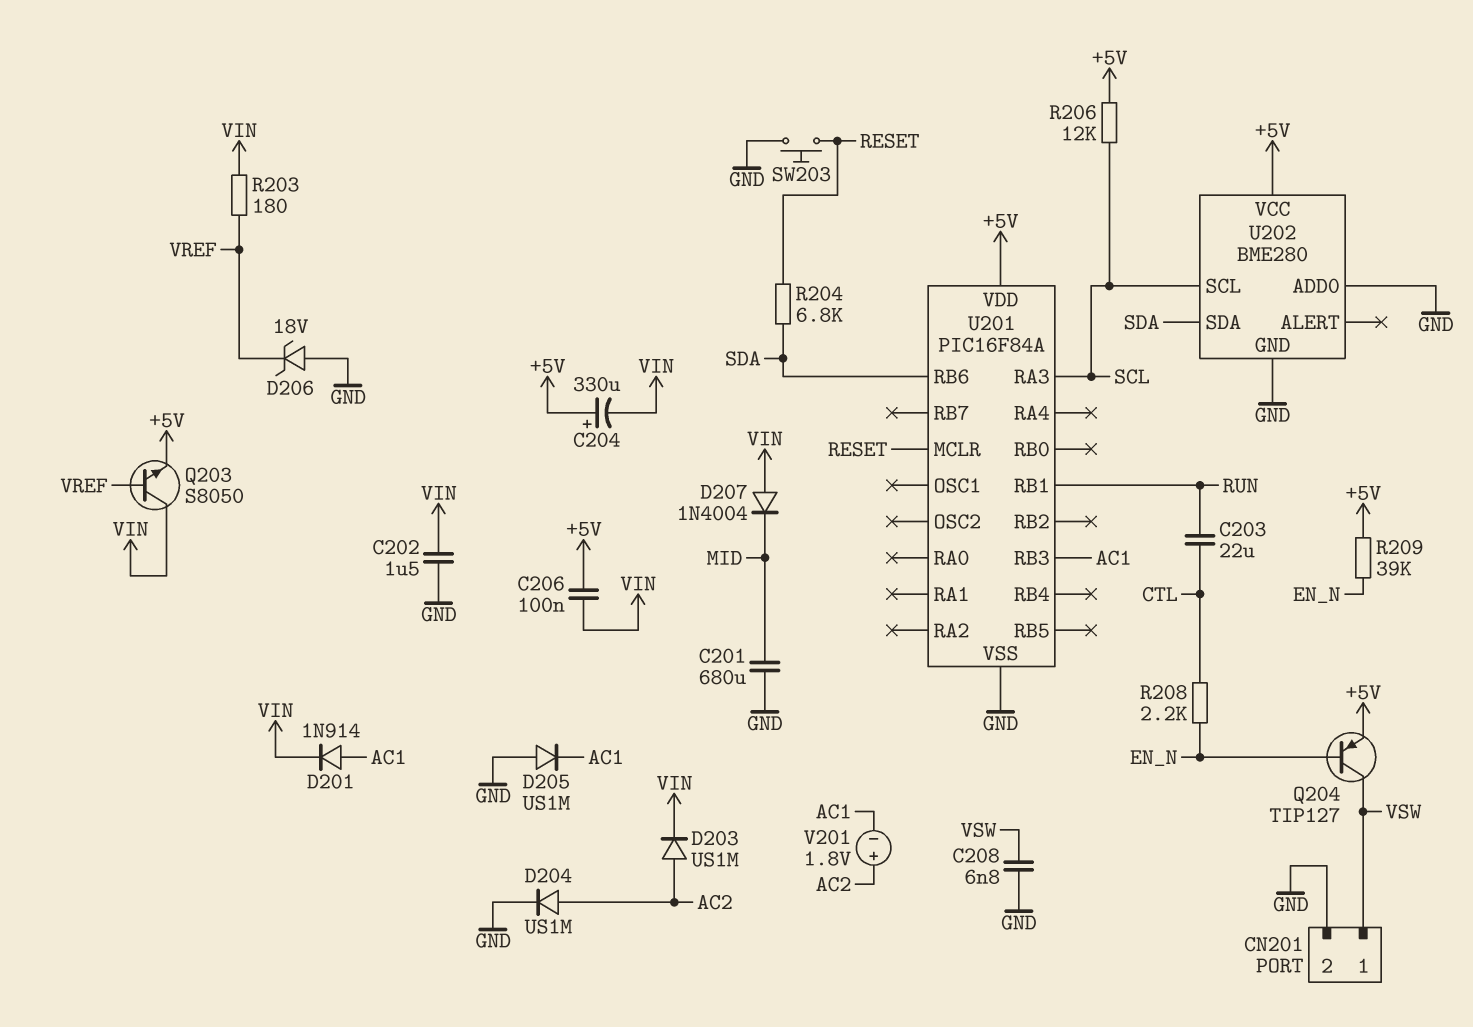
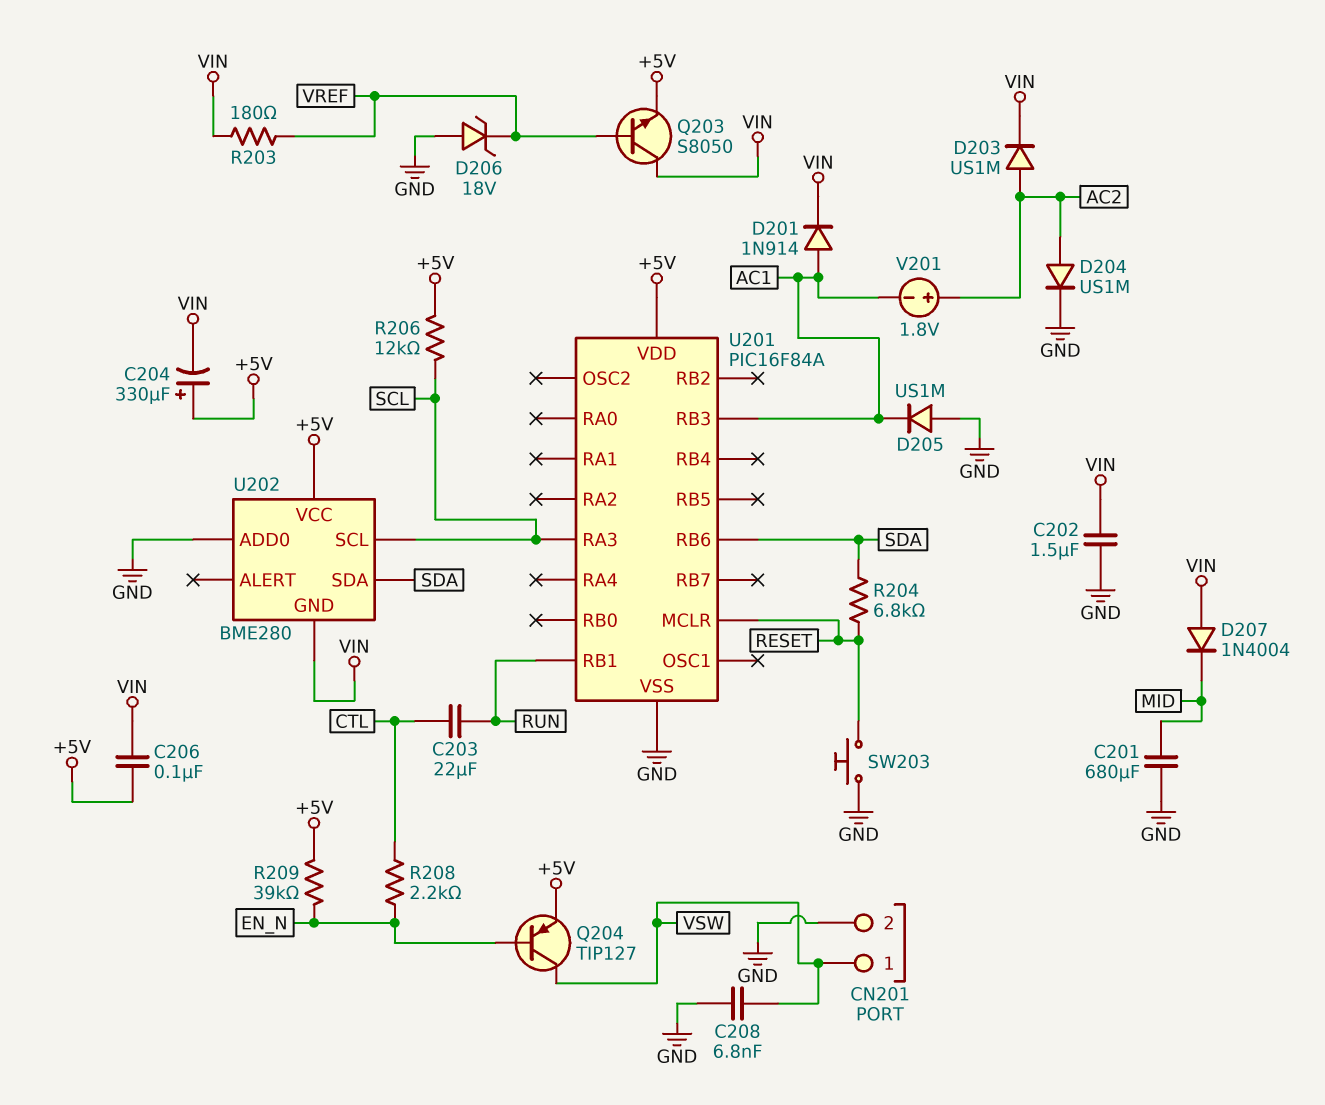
U202 pin GND: GND -> VIN

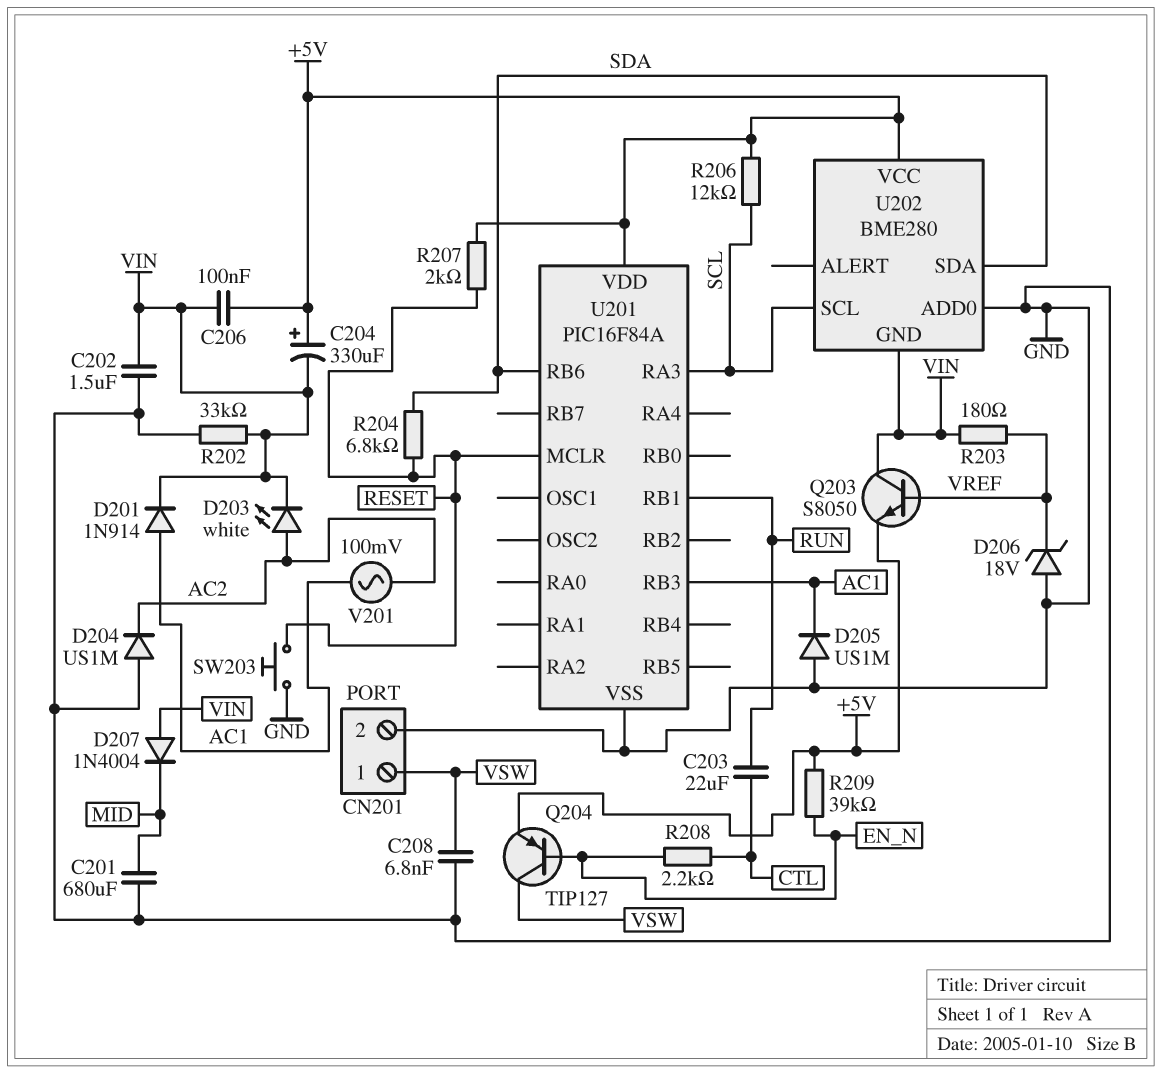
D203: diode US1M (A AC2, K VIN) -> LED white (A AC2, K VIN)
D204: diode US1M (A AC2, K GND) -> diode US1M (A GND, K AC2)
R202: none -> 33k (GND, VIN)
R207: none -> 2k (+5V, RESET)
V201: 1.8V (plus AC2, minus AC1) -> AC 100mV (AC1, AC2)

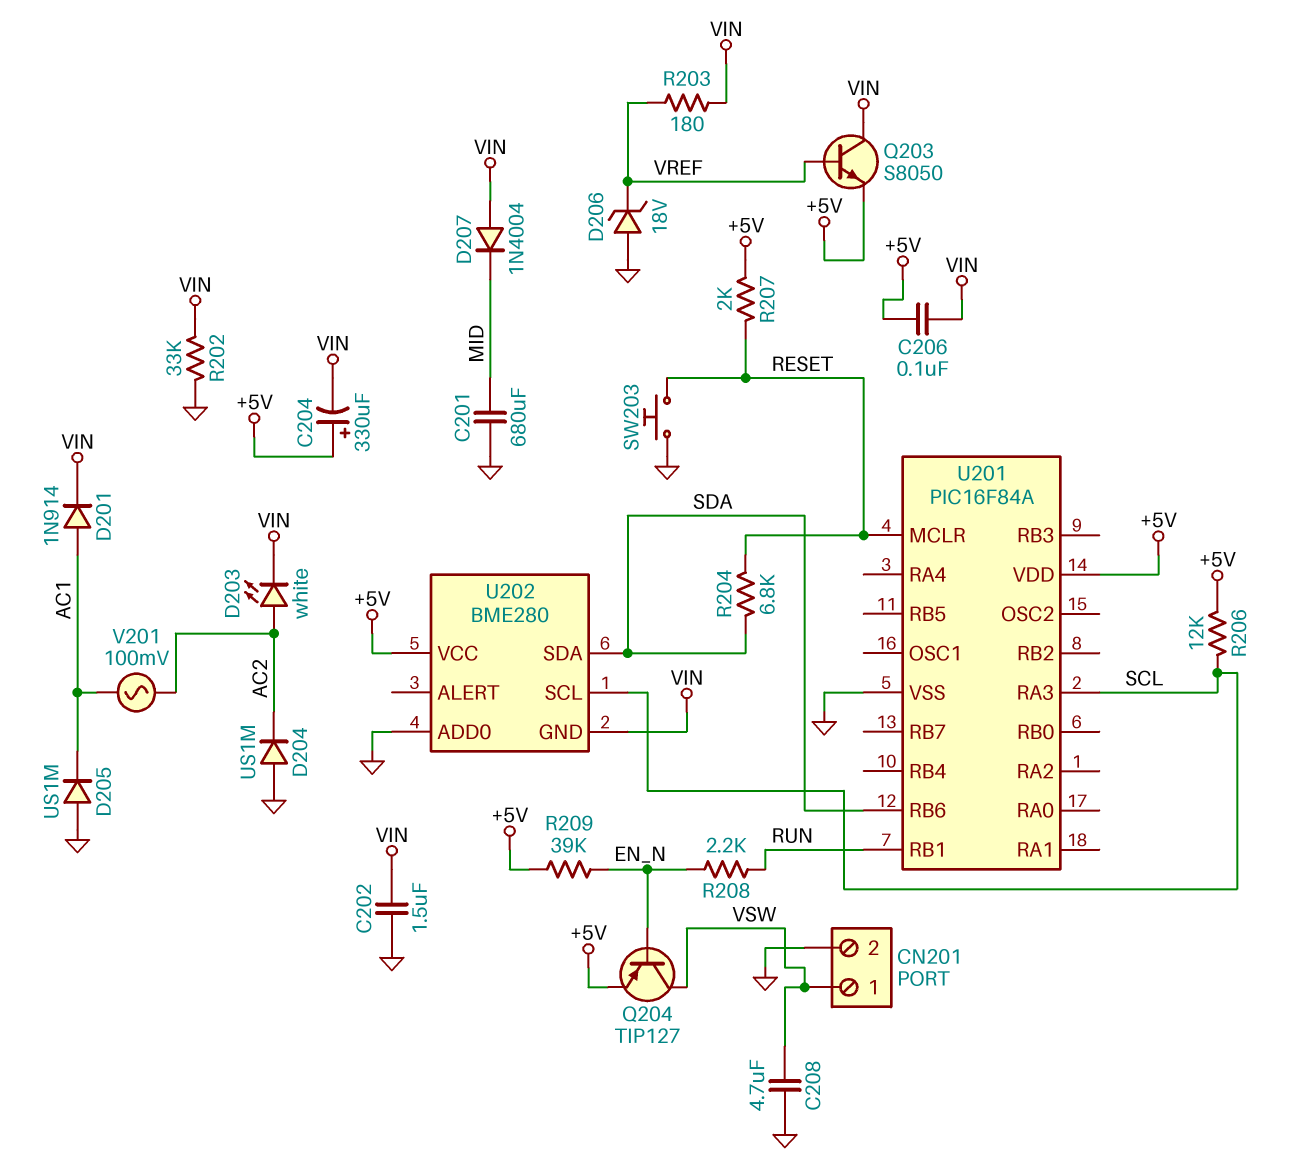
C203: 22uF (CTL, RUN) -> none
C208: 6.8nF (GND, VSW) -> 4.7uF (GND, VSW)
R208: 2.2k (CTL, EN_N) -> 2.2k (EN_N, RUN)
U201 pin RB3: AC1 -> none

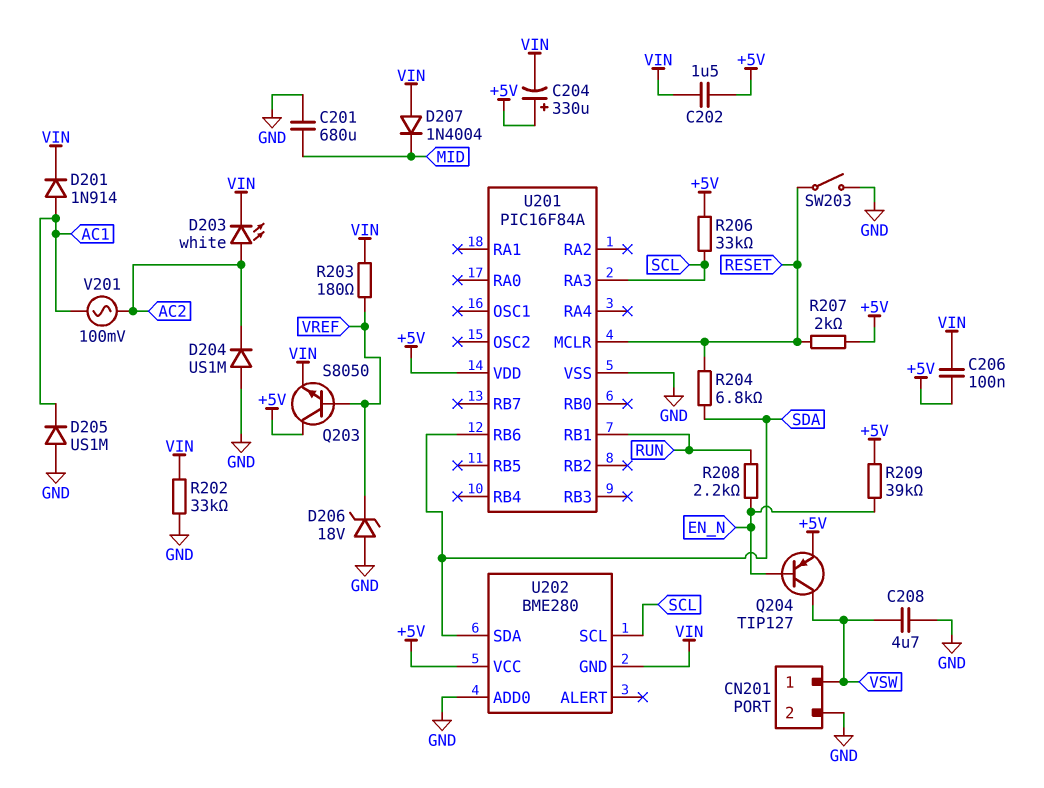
C202: 1.5uF (GND, VIN) -> 1.5uF (+5V, VIN)
Q203: NPN S8050 (B VREF, C VIN, E +5V) -> NPN S8050 (B VREF, C +5V, E VIN)
R206: 12k (+5V, SCL) -> 33k (+5V, SCL)
SW203: button (GND, RESET) -> switch (GND, RESET)

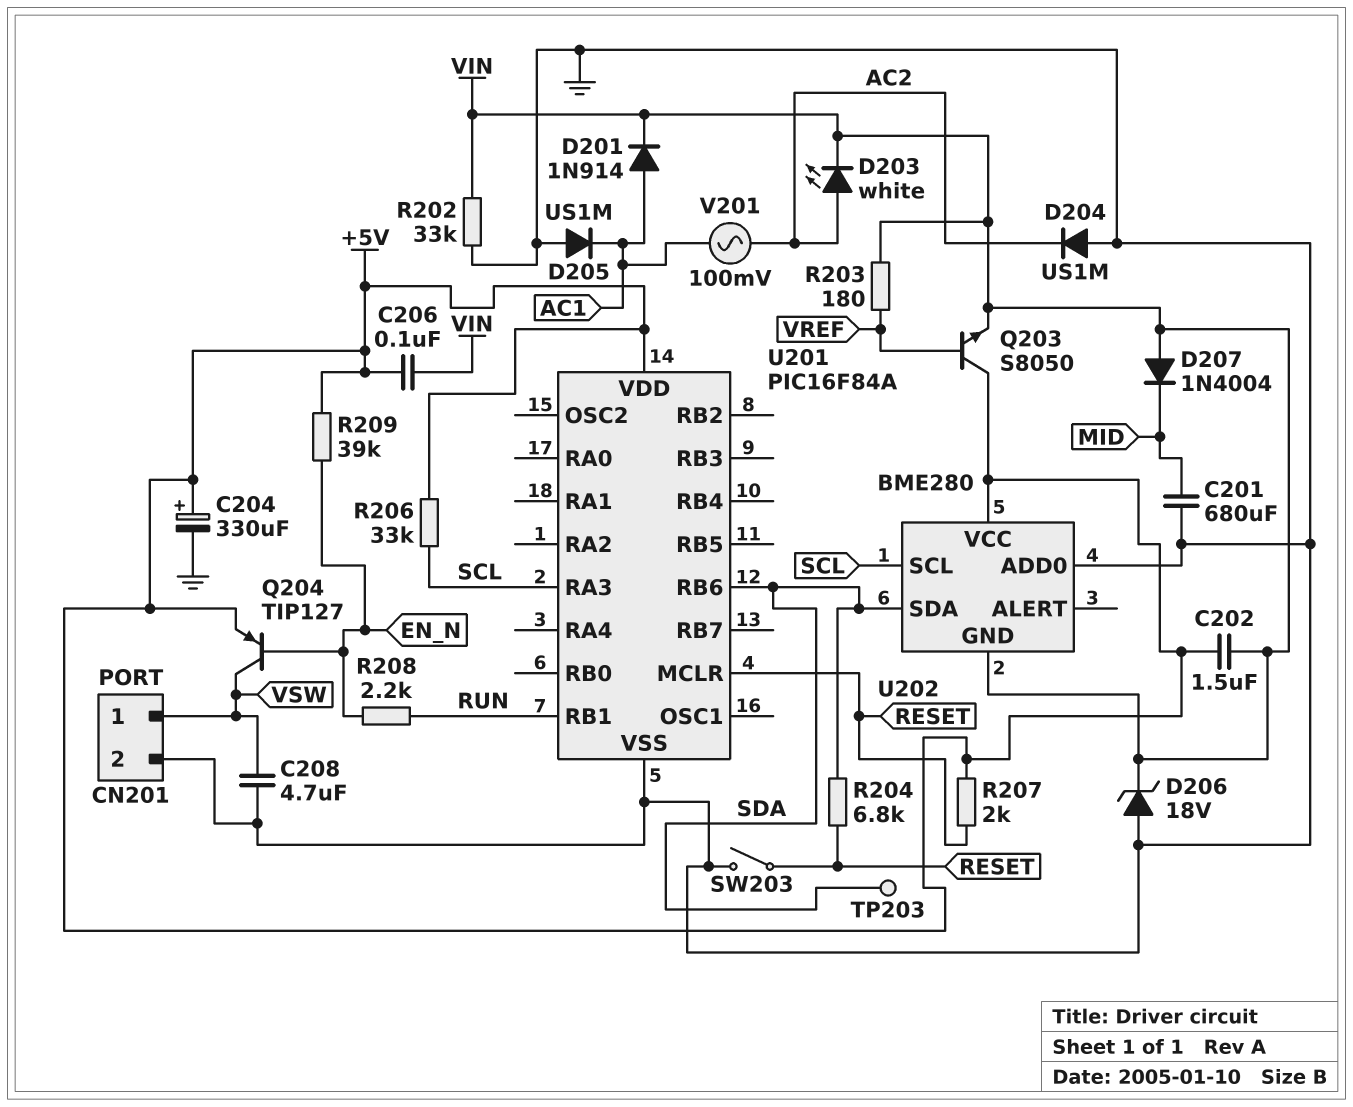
C204: 330uF (plus +5V, minus VIN) -> 330uF (plus +5V, minus GND)
D206: zener 18V (A GND, K VREF) -> zener 18V (A GND, K VIN)
TP203: none -> test point (SDA)

